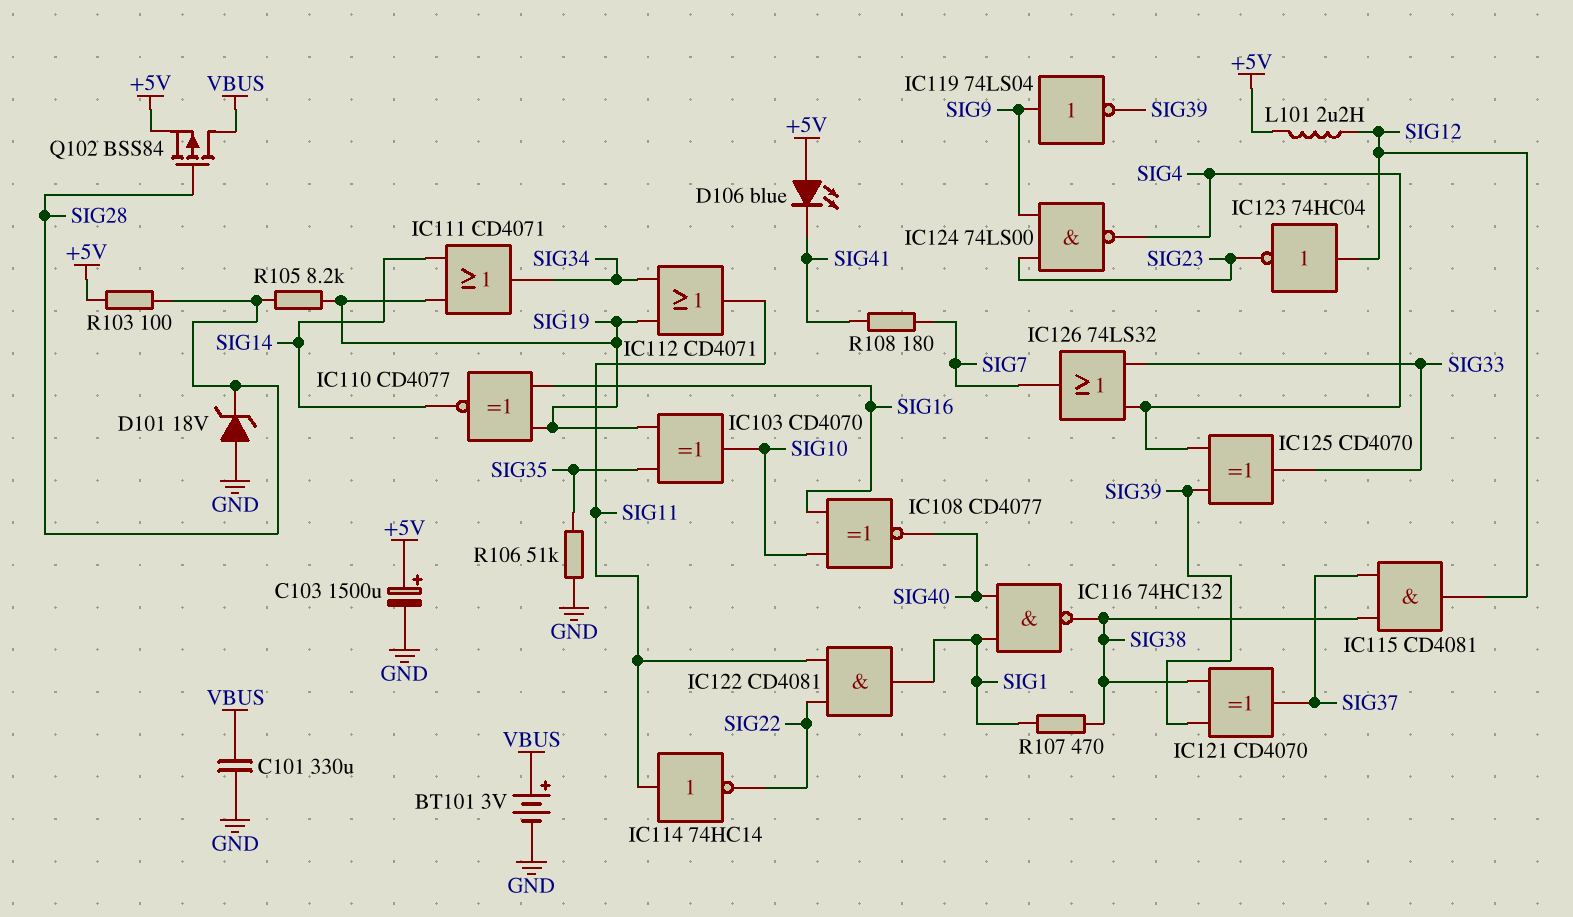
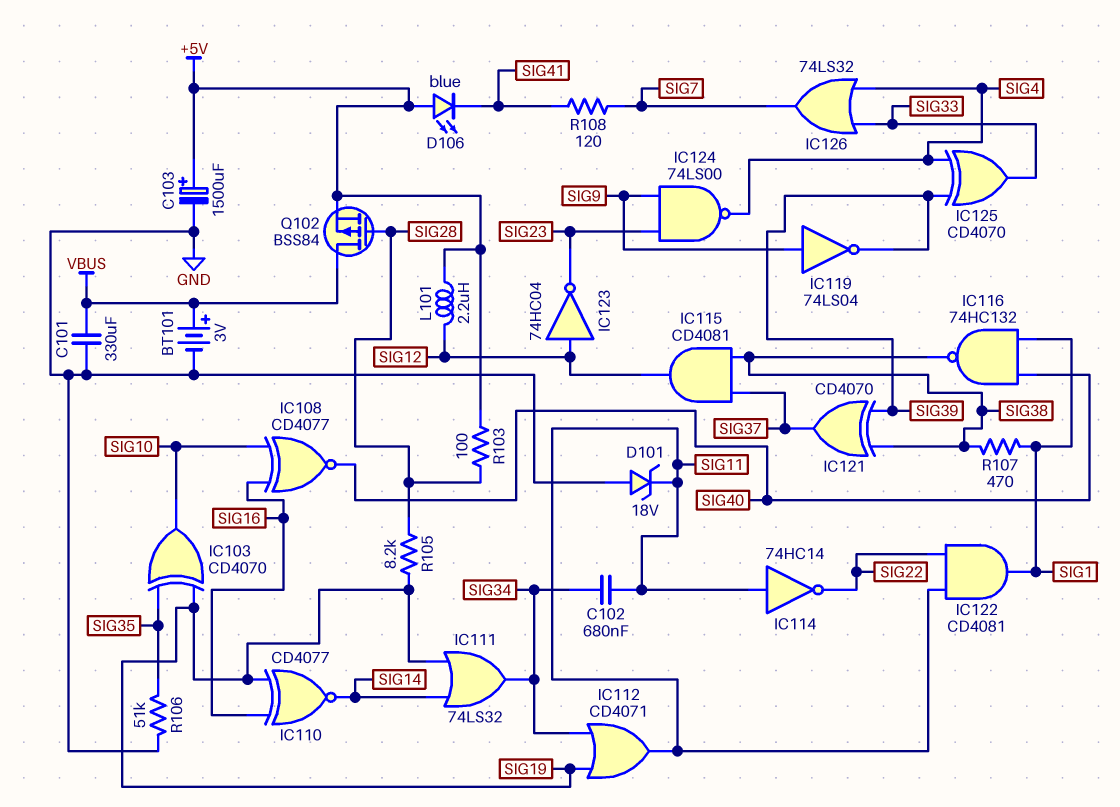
C102: none -> 680nF (SIG11, SIG34)
D101: zener 18V (A GND, K SIG28) -> zener 18V (A GND, K SIG11)
IC111: OR CD4071 (in SIG14, in SIG19, out SIG34) -> OR 74LS32 (in SIG14, in SIG19, out SIG34)
R108: 180 (SIG7, SIG41) -> 120 (SIG7, SIG41)

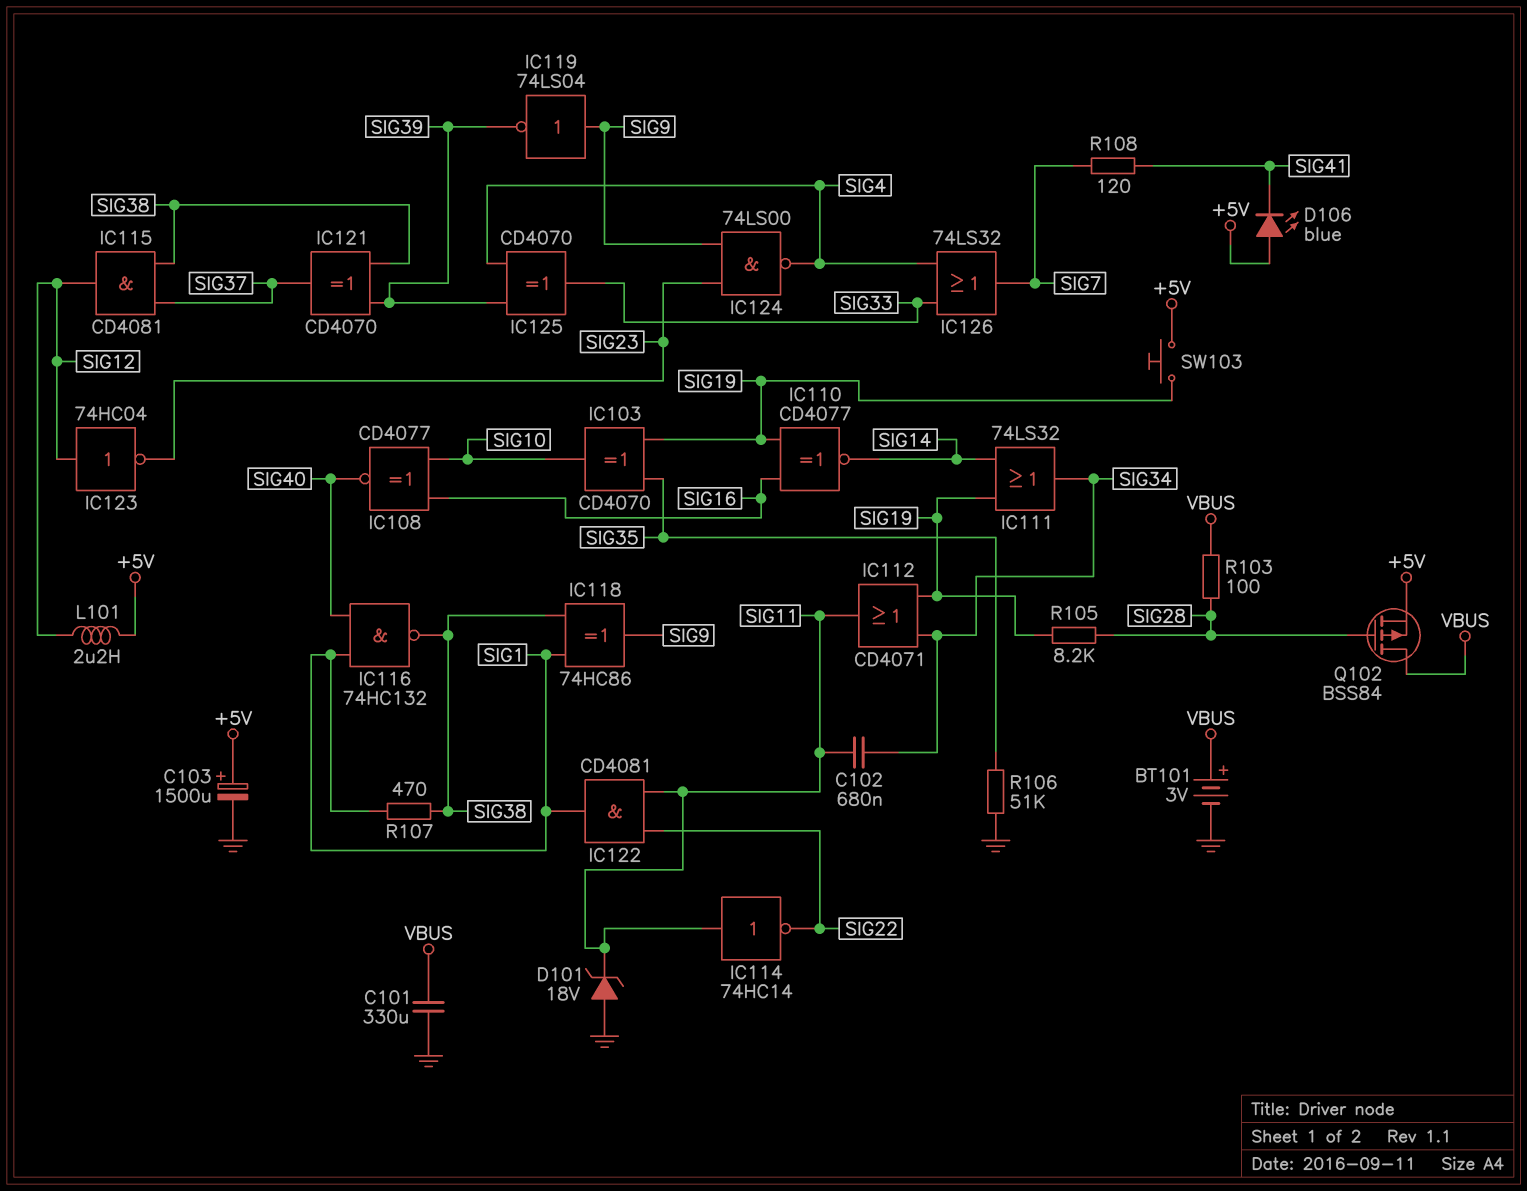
IC118: none -> XOR 74HC86 (in SIG1, in SIG38, out SIG9)
R103: 100 (+5V, SIG28) -> 100 (SIG28, VBUS)
SW103: none -> button (+5V, SIG19)

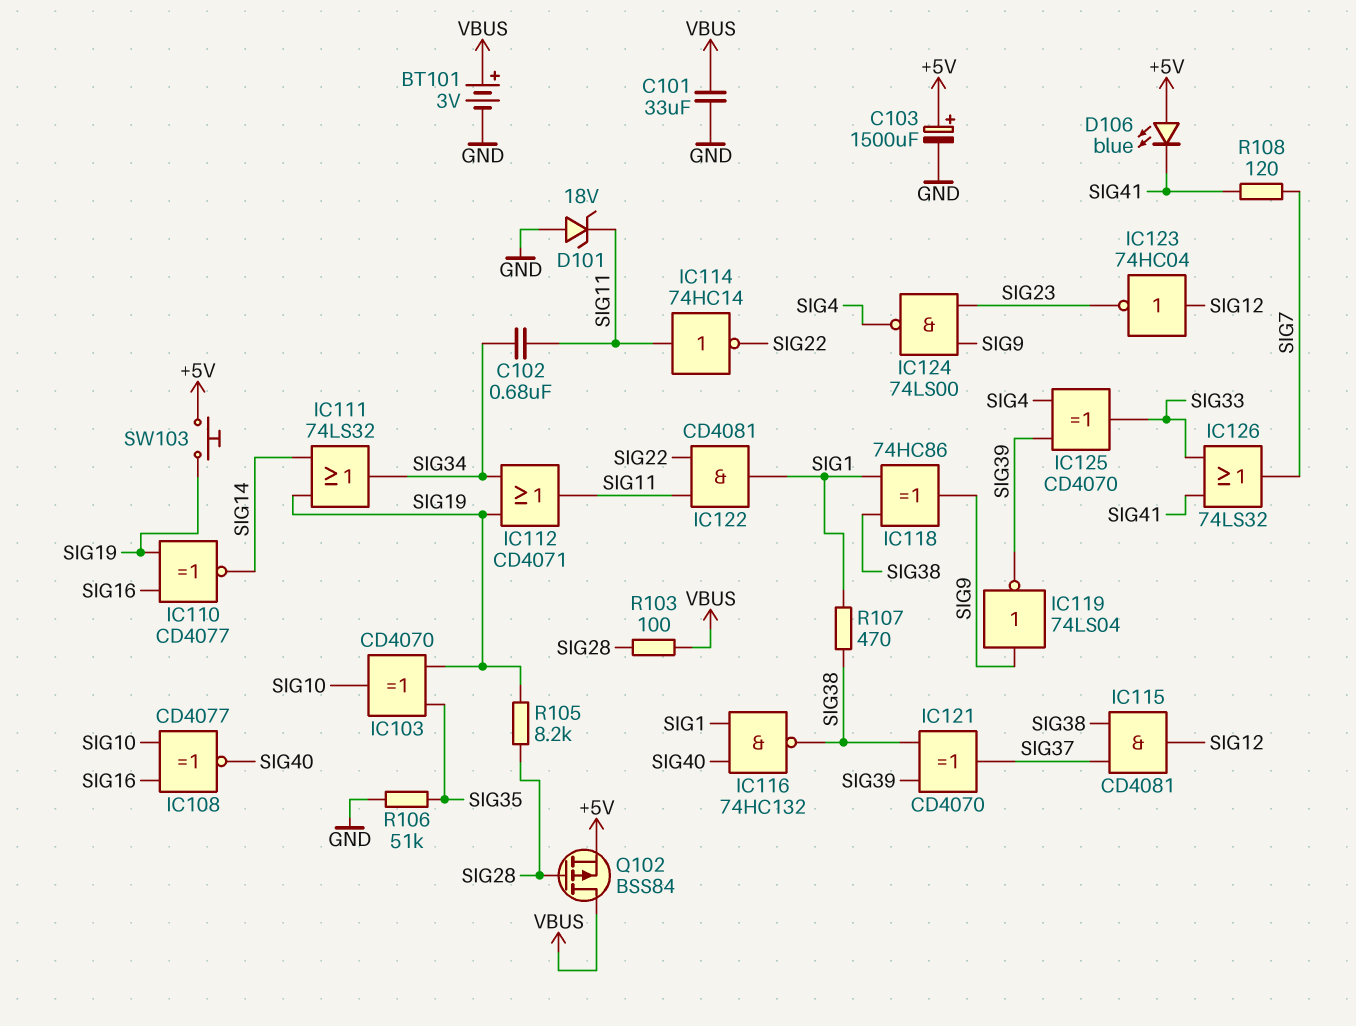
C101: 330uF (GND, VBUS) -> 33uF (GND, VBUS)
IC126: OR 74LS32 (in SIG4, in SIG33, out SIG7) -> OR 74LS32 (in SIG33, in SIG41, out SIG7)
L101: 2.2uH (+5V, SIG12) -> none

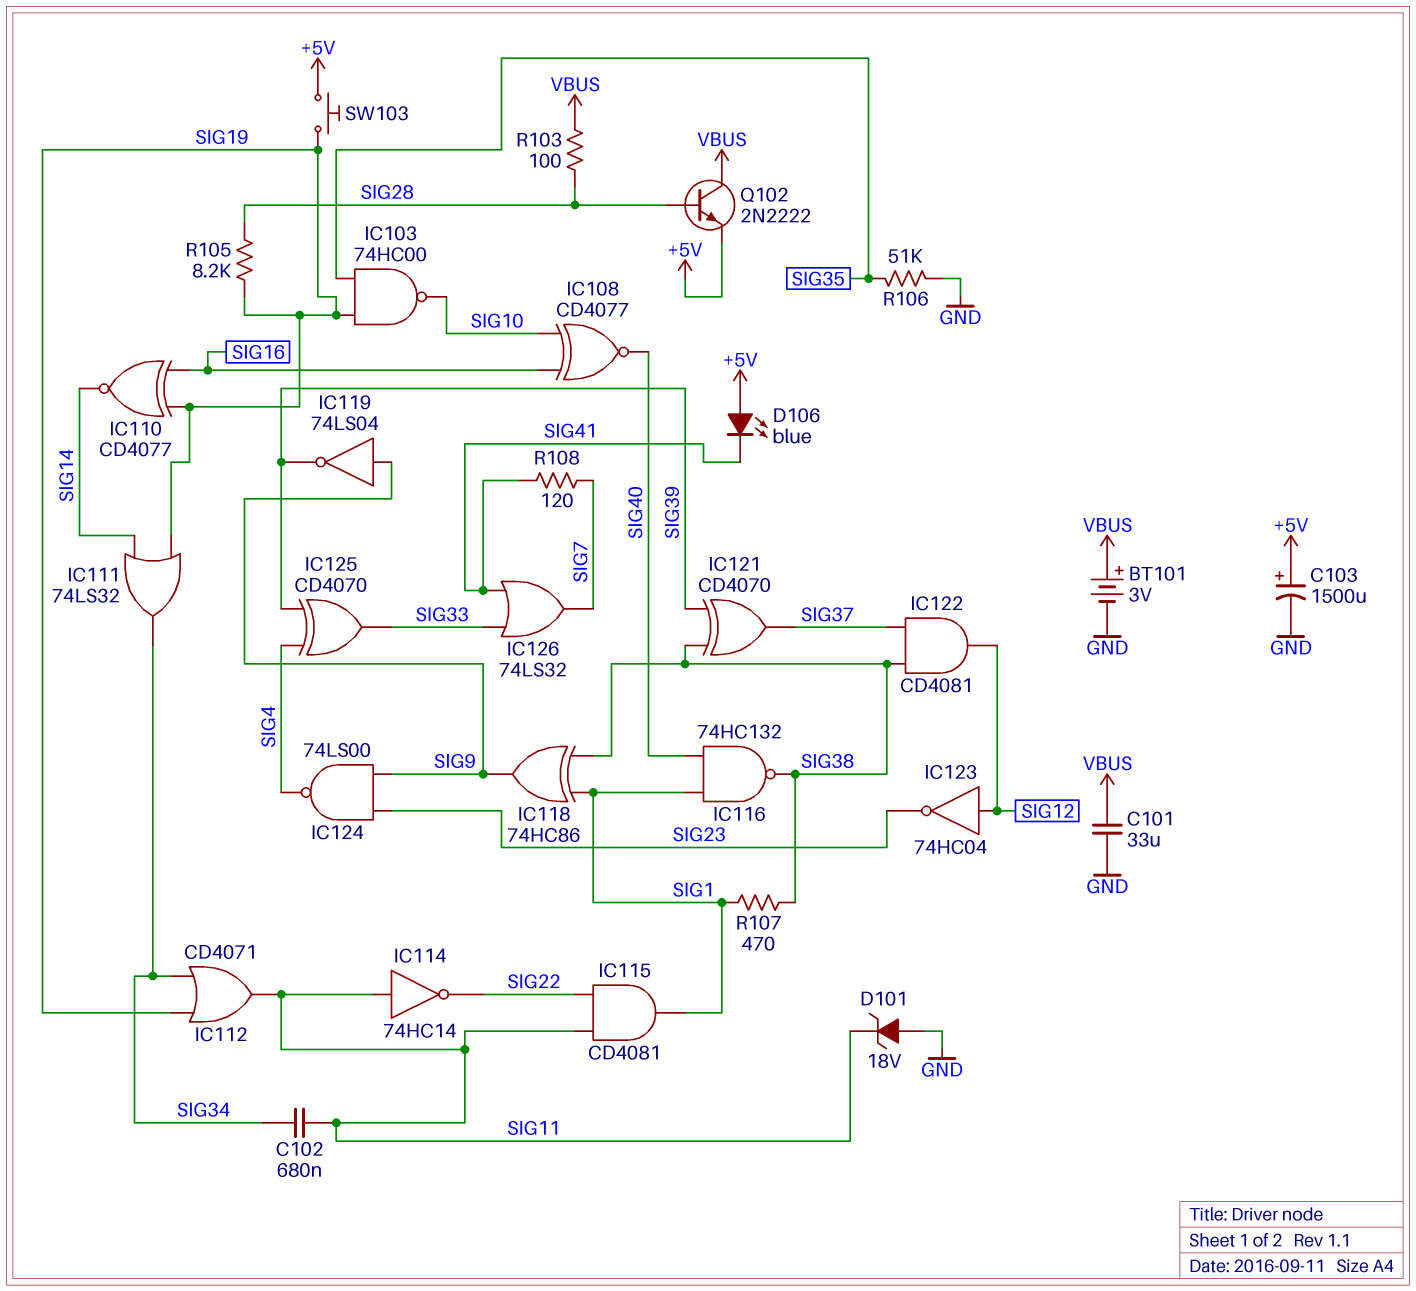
IC103: XOR CD4070 (in SIG19, in SIG35, out SIG10) -> NAND 74HC00 (in SIG19, in SIG35, out SIG10)
IC115: AND CD4081 (in SIG37, in SIG38, out SIG12) -> AND CD4081 (in SIG11, in SIG22, out SIG1)
IC122: AND CD4081 (in SIG11, in SIG22, out SIG1) -> AND CD4081 (in SIG37, in SIG38, out SIG12)
Q102: PMOS BSS84 (G SIG28, D VBUS, S +5V) -> NPN 2N2222 (B SIG28, C VBUS, E +5V)

